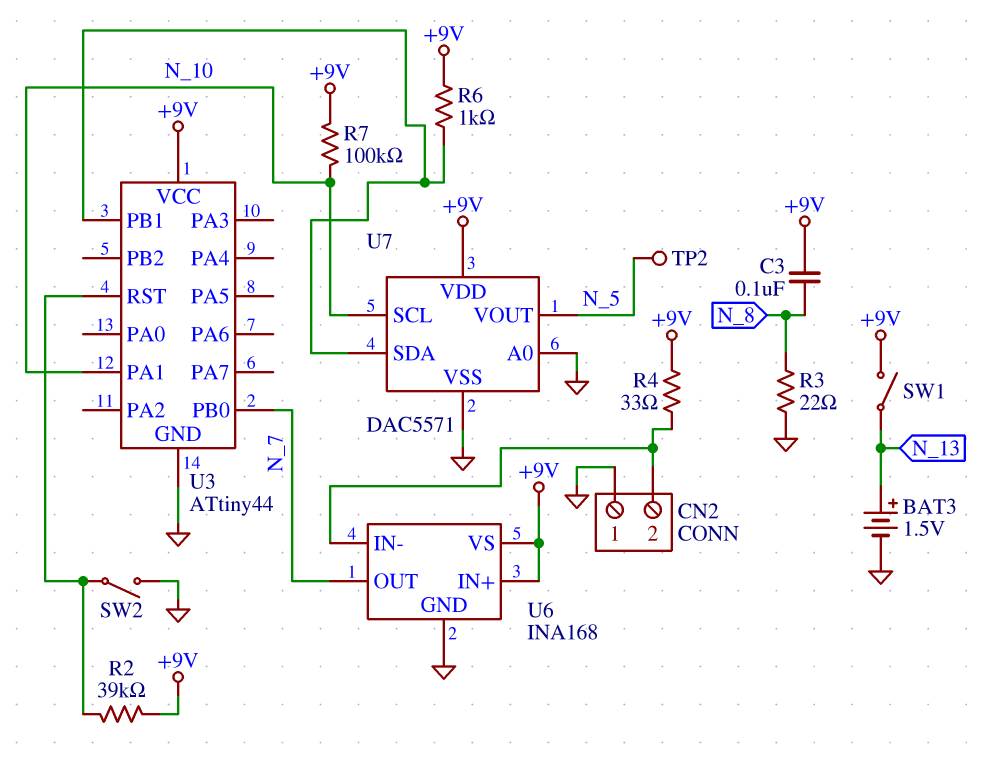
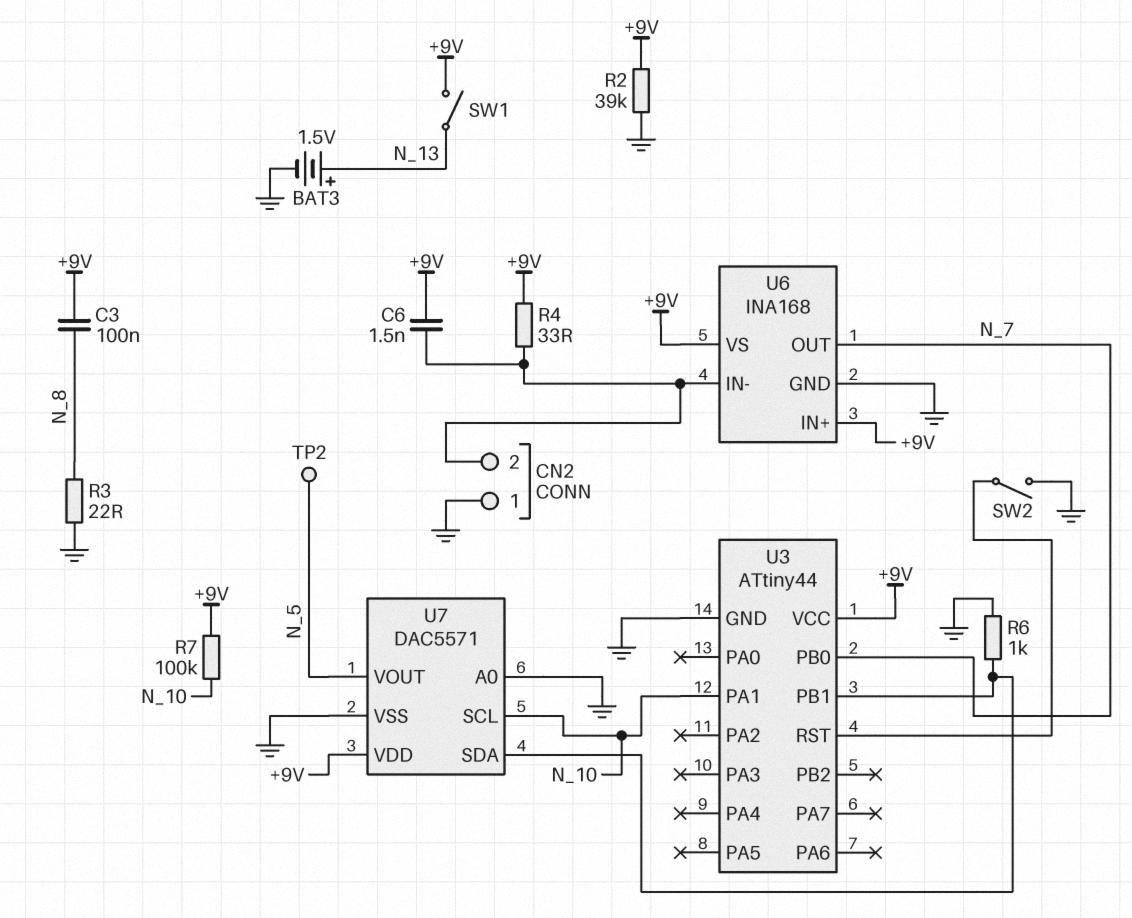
C6: none -> 1.5nF (+9V, CN2/2)
R2: 39k (+9V, U3/RST) -> 39k (+9V, GND)
R6: 1k (+9V, U3/PB1) -> 1k (GND, U3/PB1)

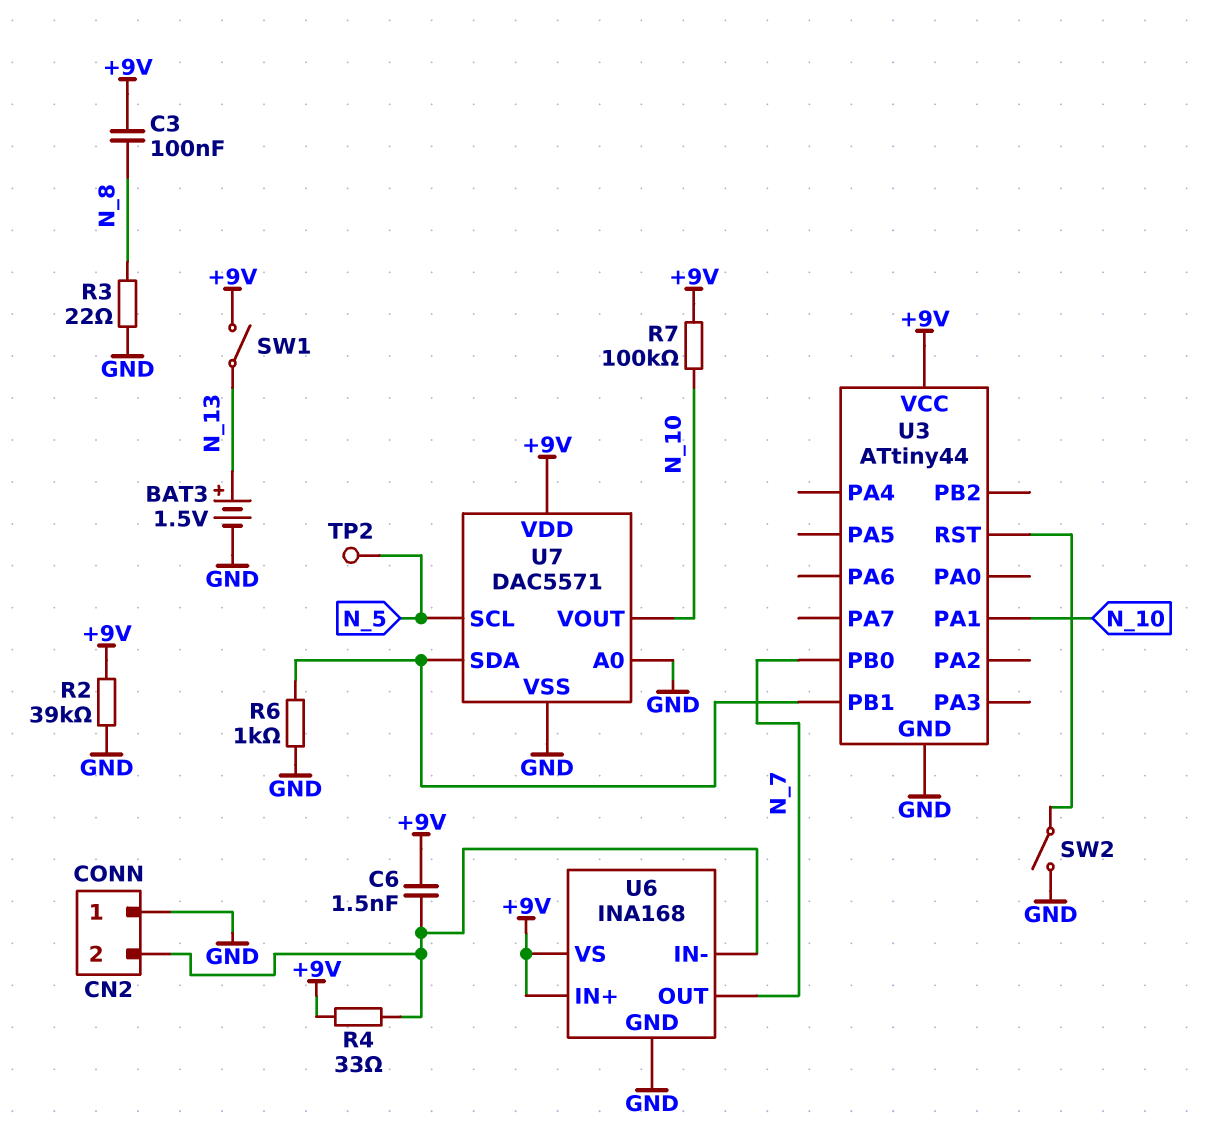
U7 pin SCL: N_10 -> N_5
U7 pin VOUT: N_5 -> N_10

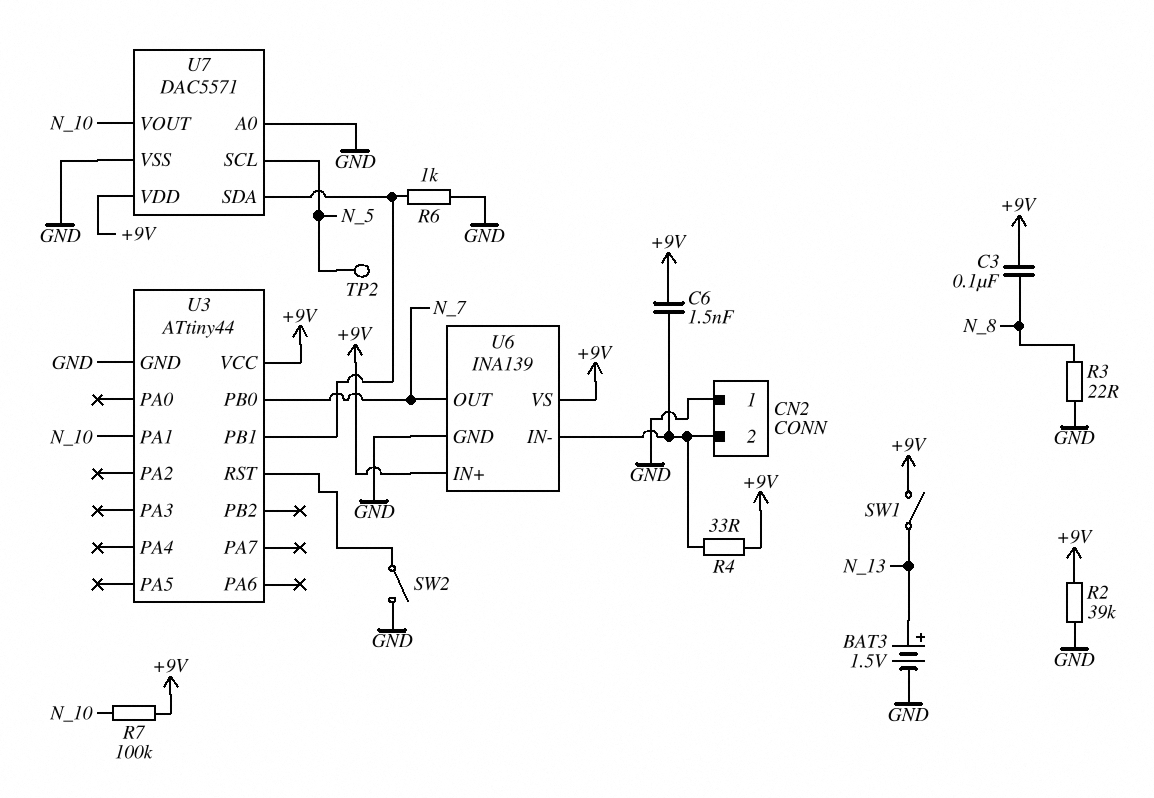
U6: INA168 -> INA139

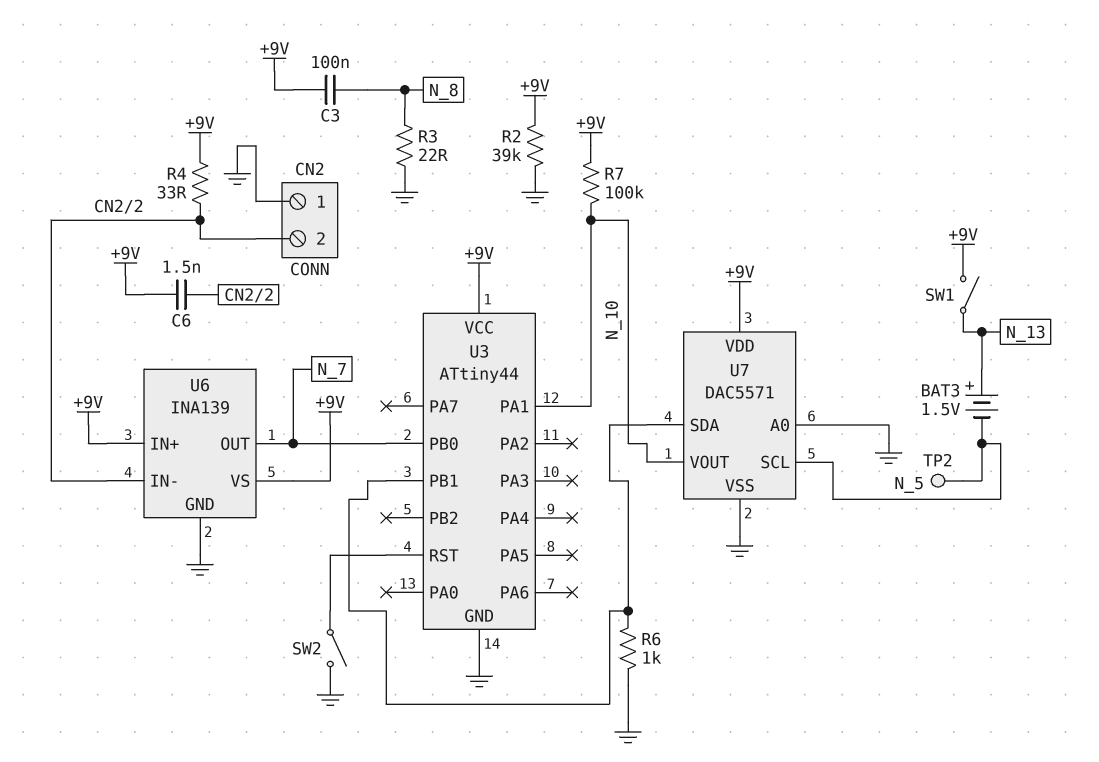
BAT3: 1.5V (plus N_13, minus GND) -> 1.5V (plus N_13, minus N_5)

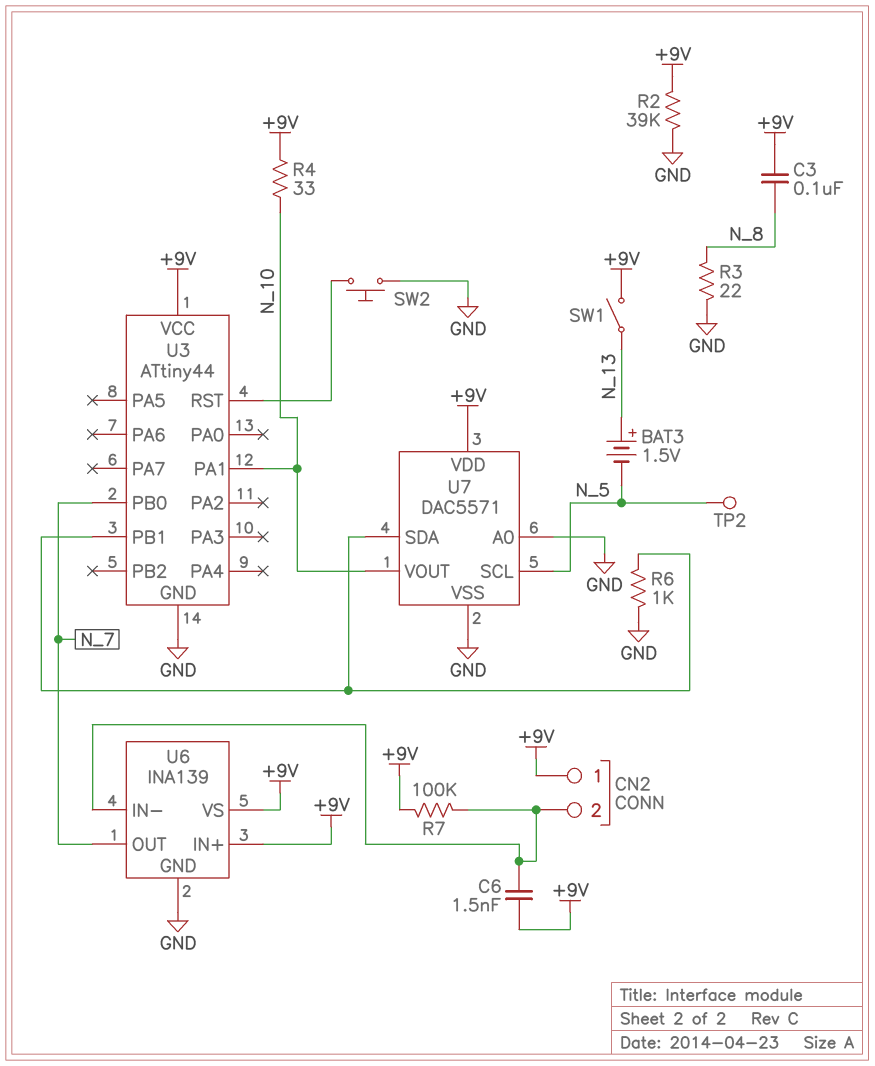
CN2 pin 1: GND -> +9V
R4: 33 (+9V, CN2/2) -> 33 (+9V, N_10)
R7: 100k (+9V, N_10) -> 100k (+9V, CN2/2)
SW2: switch (GND, U3/RST) -> button (GND, U3/RST)

